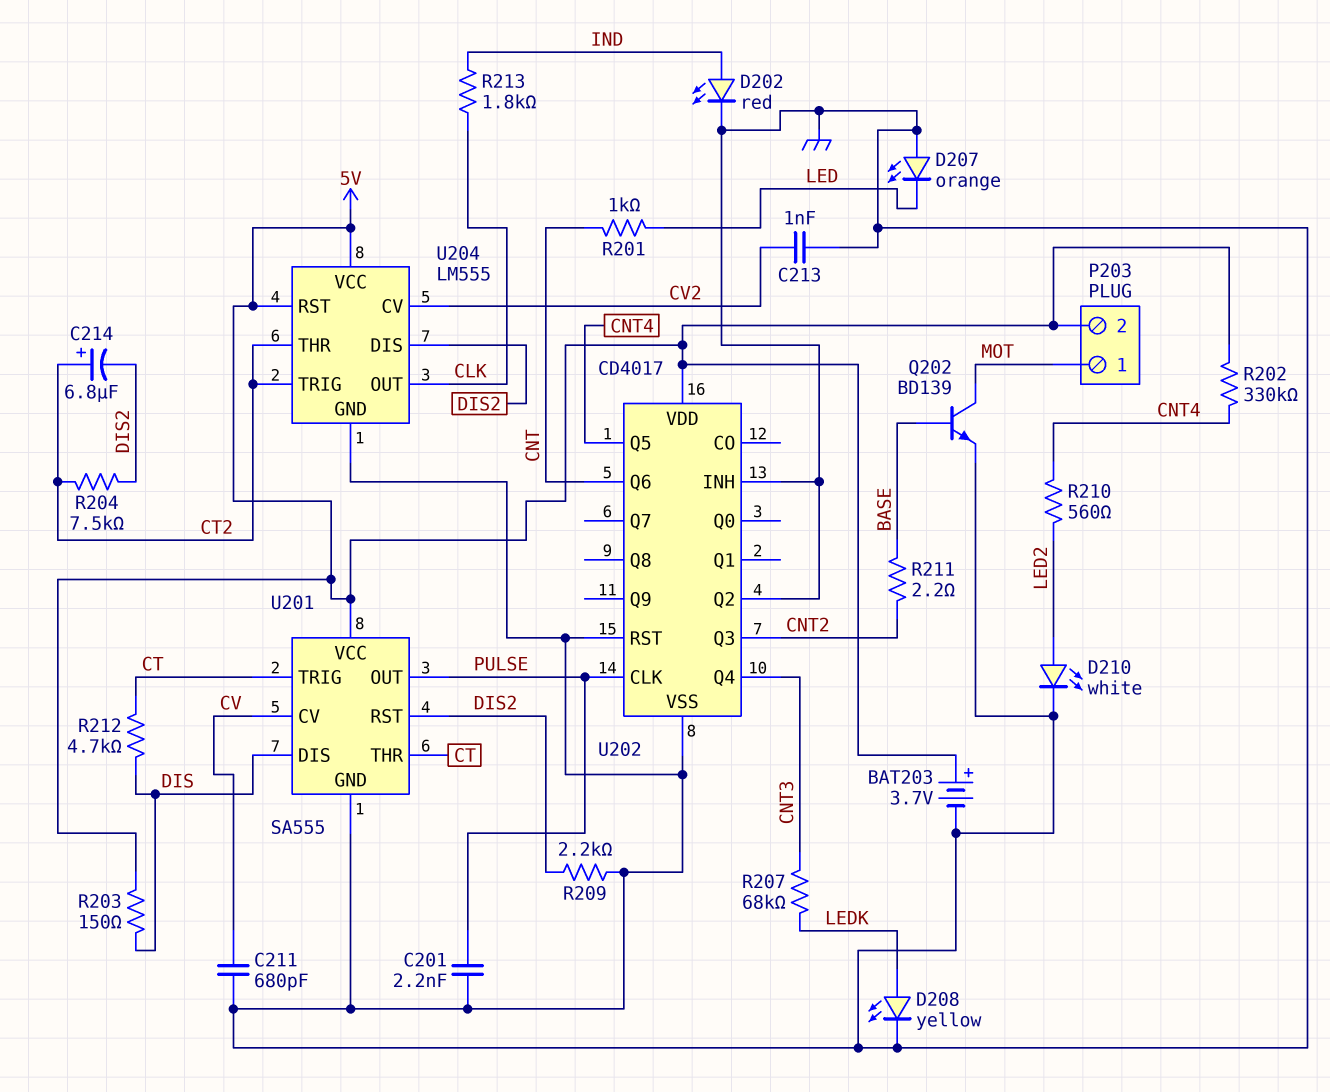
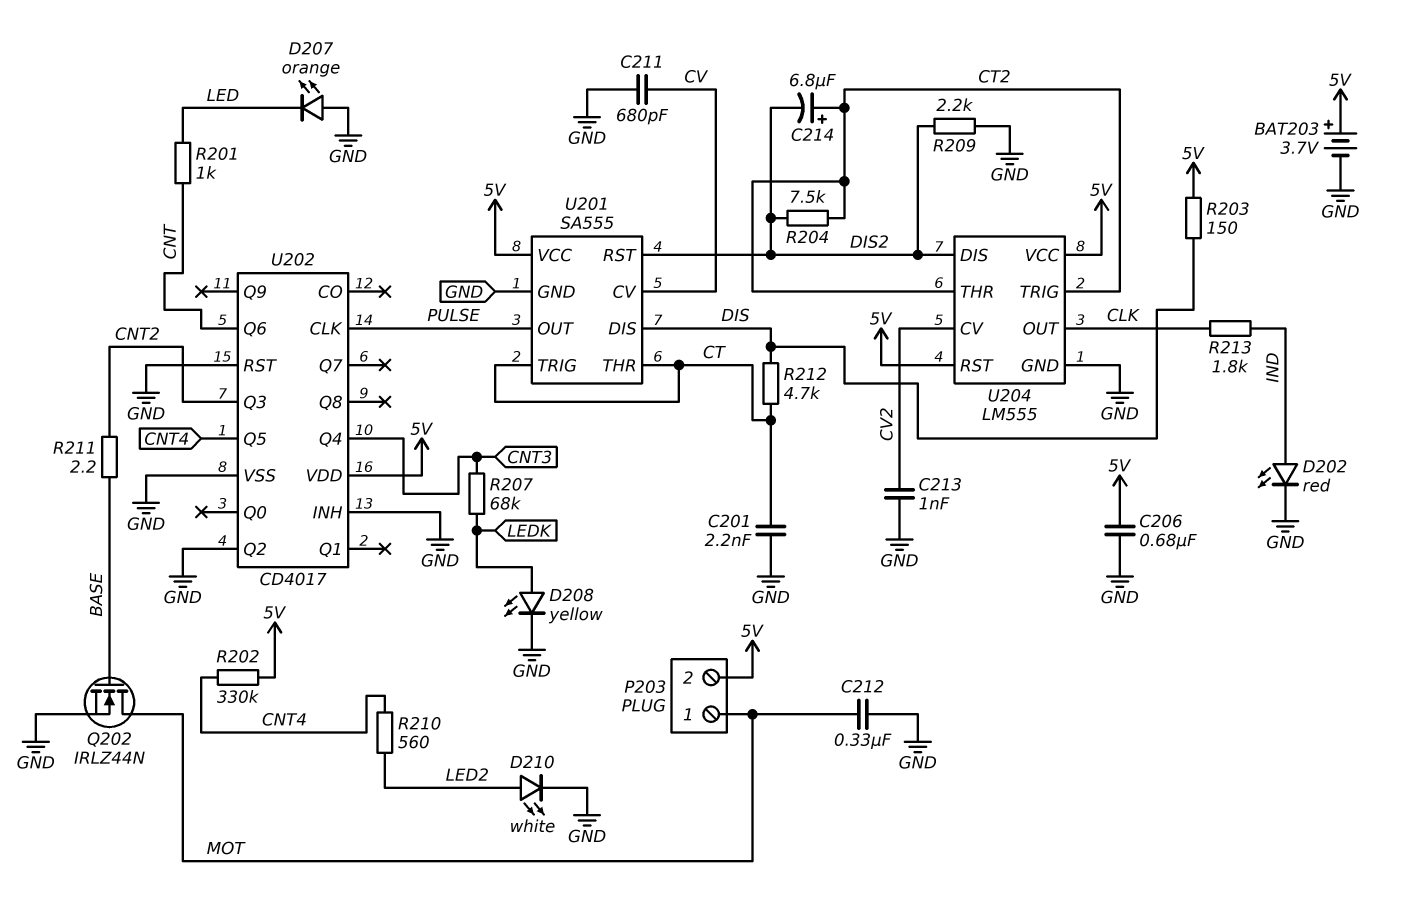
C201: 2.2nF (GND, PULSE) -> 2.2nF (CT, GND)
C206: none -> 680nF (5V, GND)
C212: none -> 330nF (GND, MOT)
Q202: NPN BD139 (B BASE, C MOT, E GND) -> NMOS IRLZ44N (G BASE, D MOT, S GND)

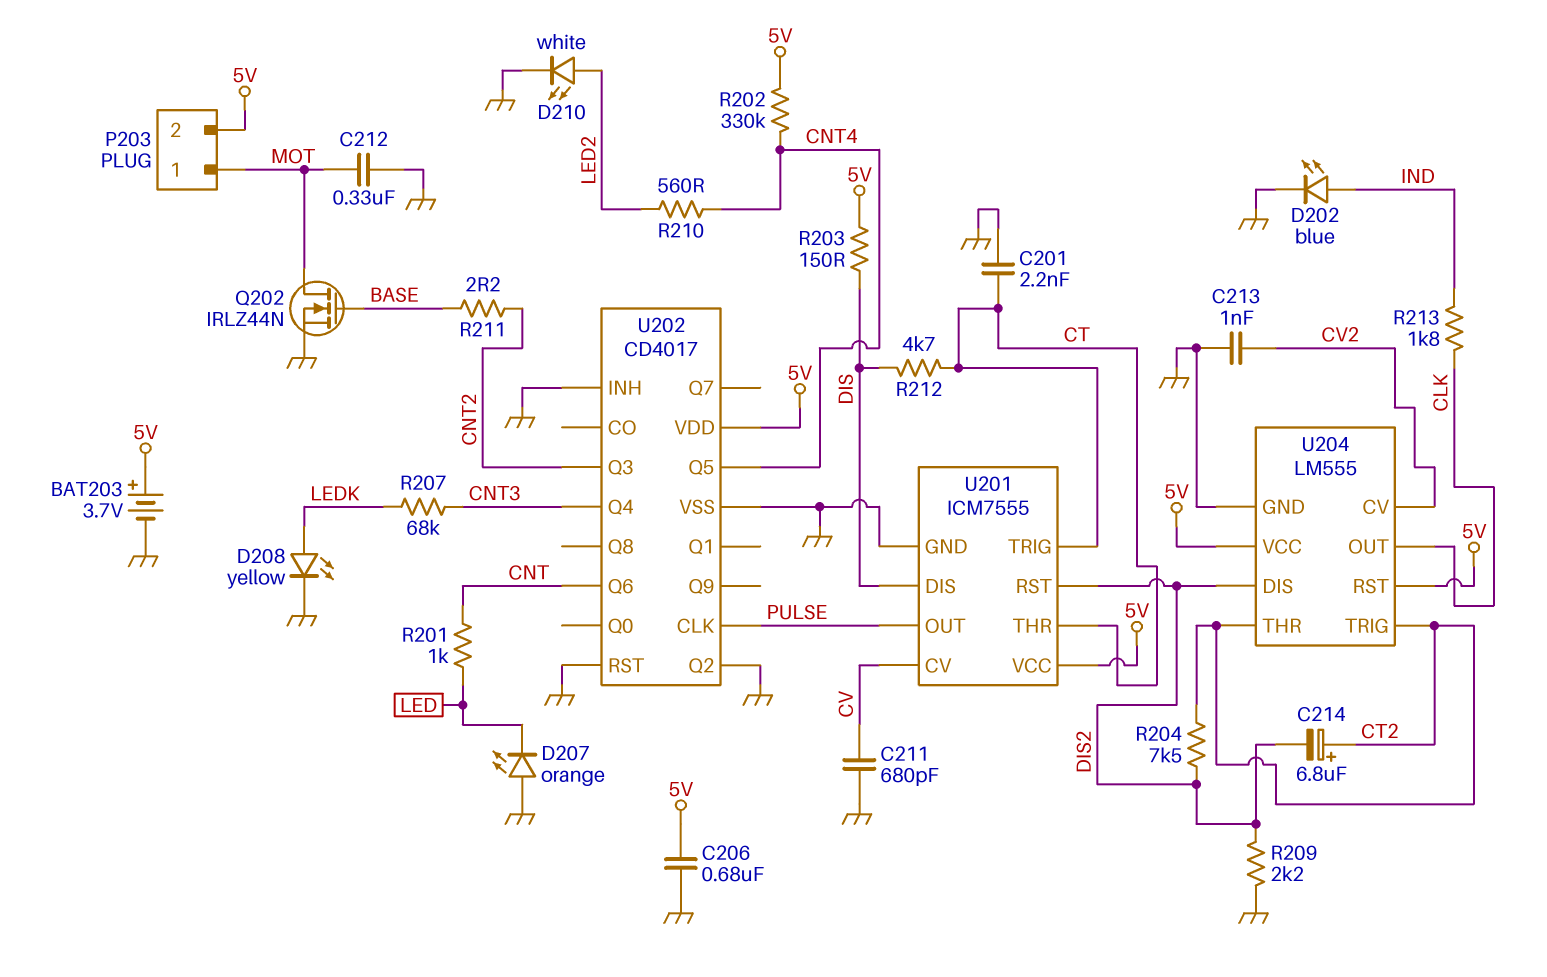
D202: LED red (A IND, K GND) -> LED blue (A IND, K GND)
U201: SA555 -> ICM7555

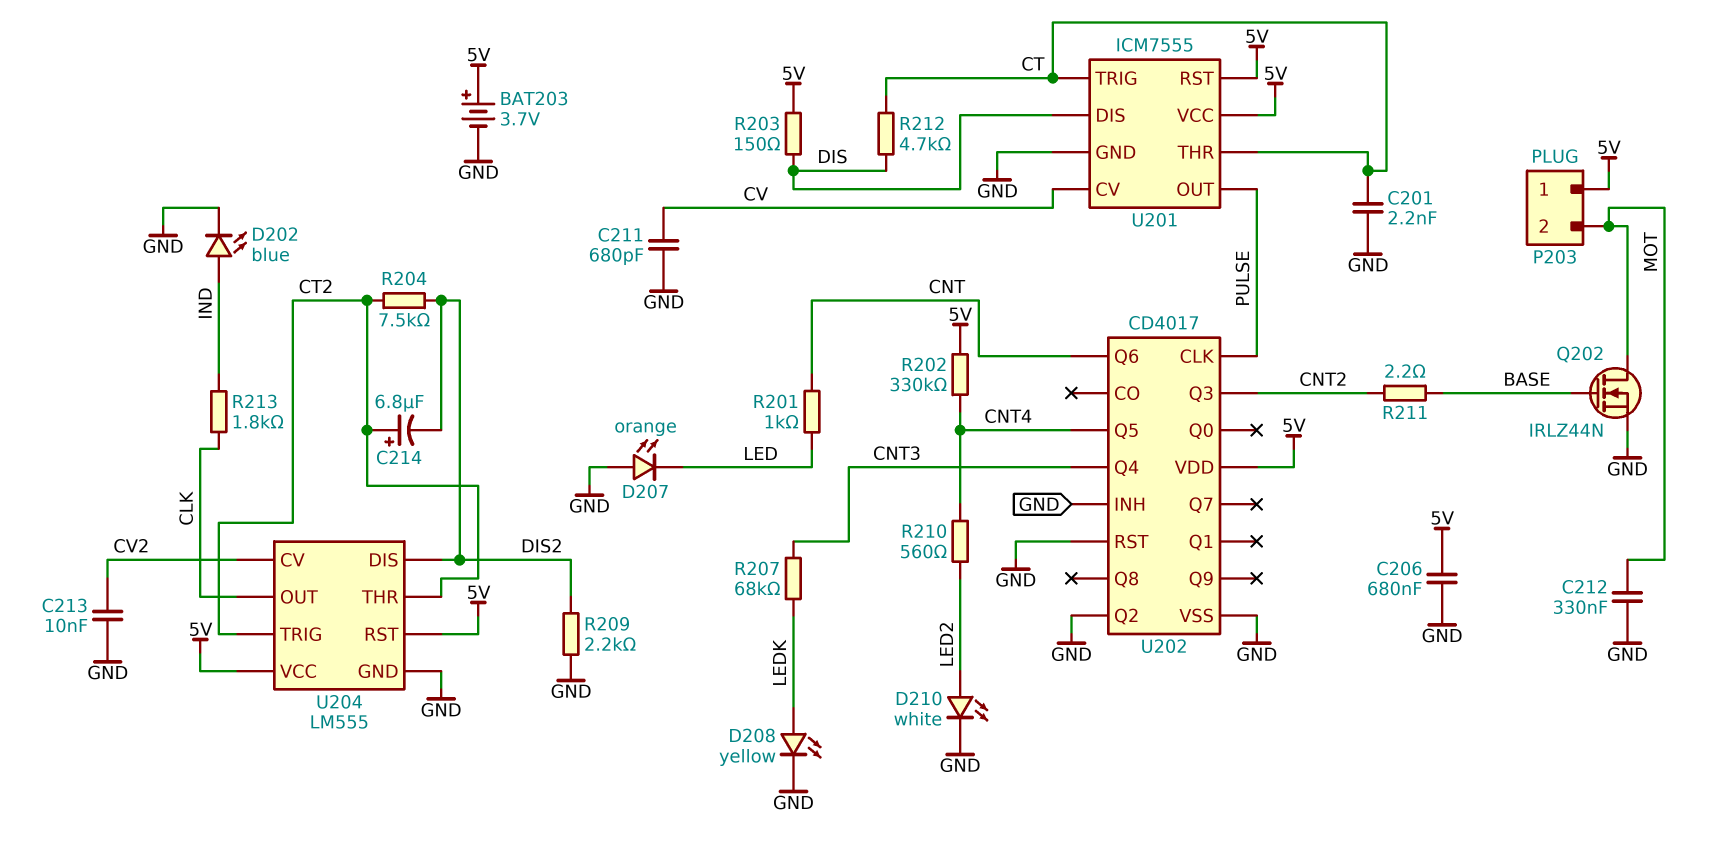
C213: 1nF (CV2, GND) -> 10nF (CV2, GND)
P203 pin 1: MOT -> 5V
P203 pin 2: 5V -> MOT
U201 pin RST: DIS2 -> 5V

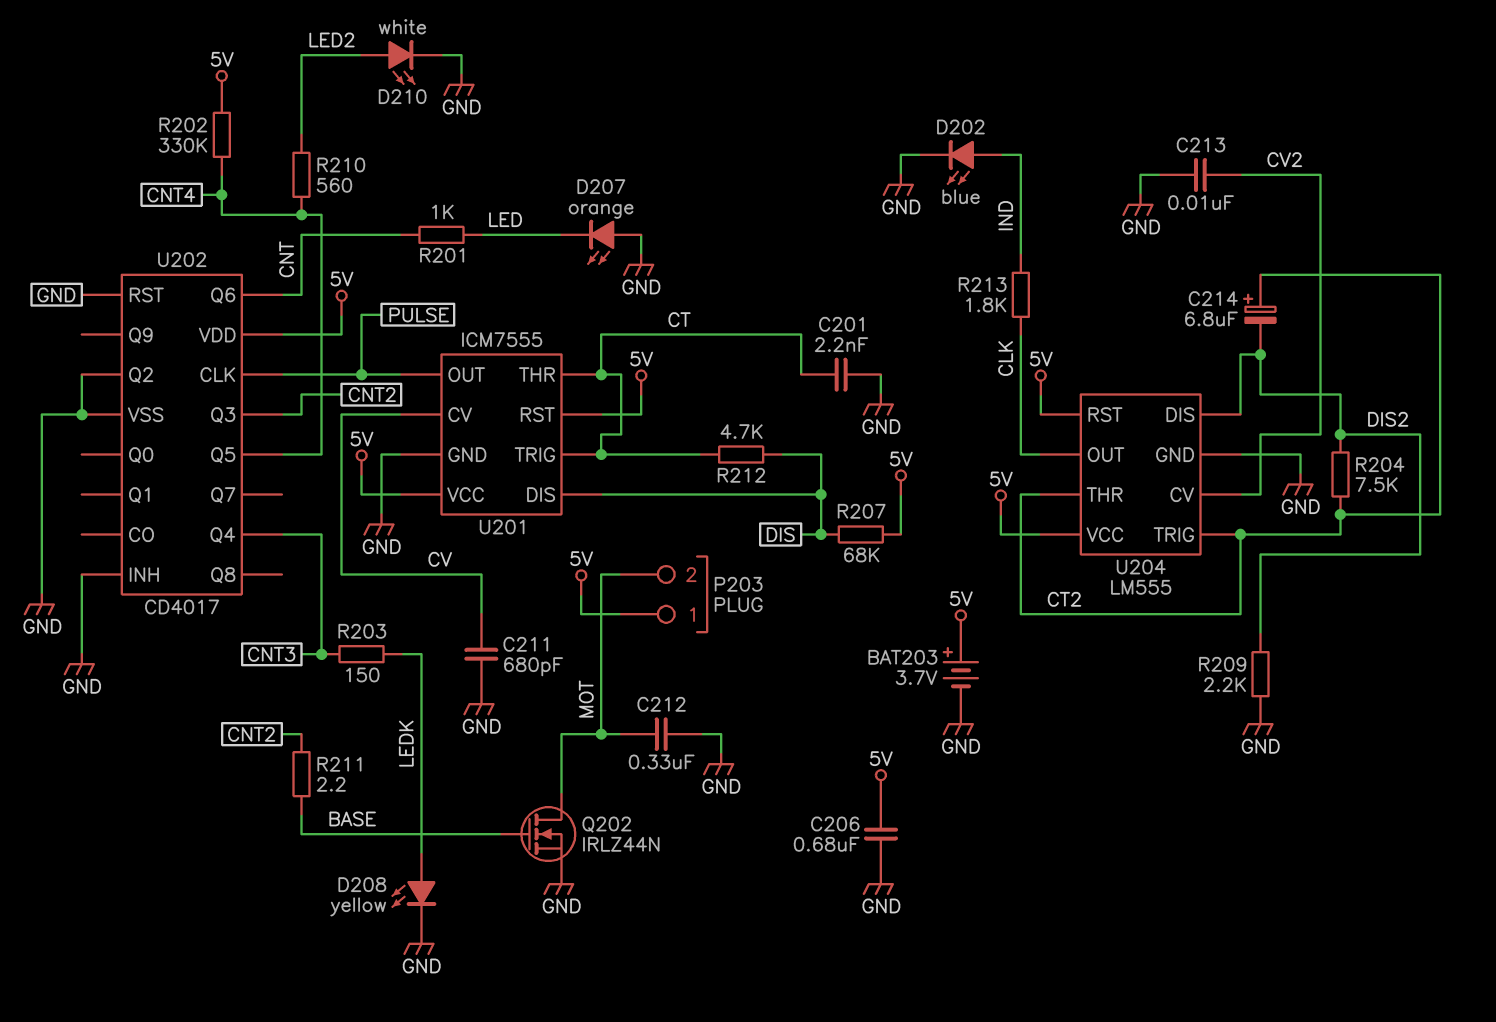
R203: 150 (5V, DIS) -> 150 (CNT3, LEDK)
R207: 68k (CNT3, LEDK) -> 68k (5V, DIS)

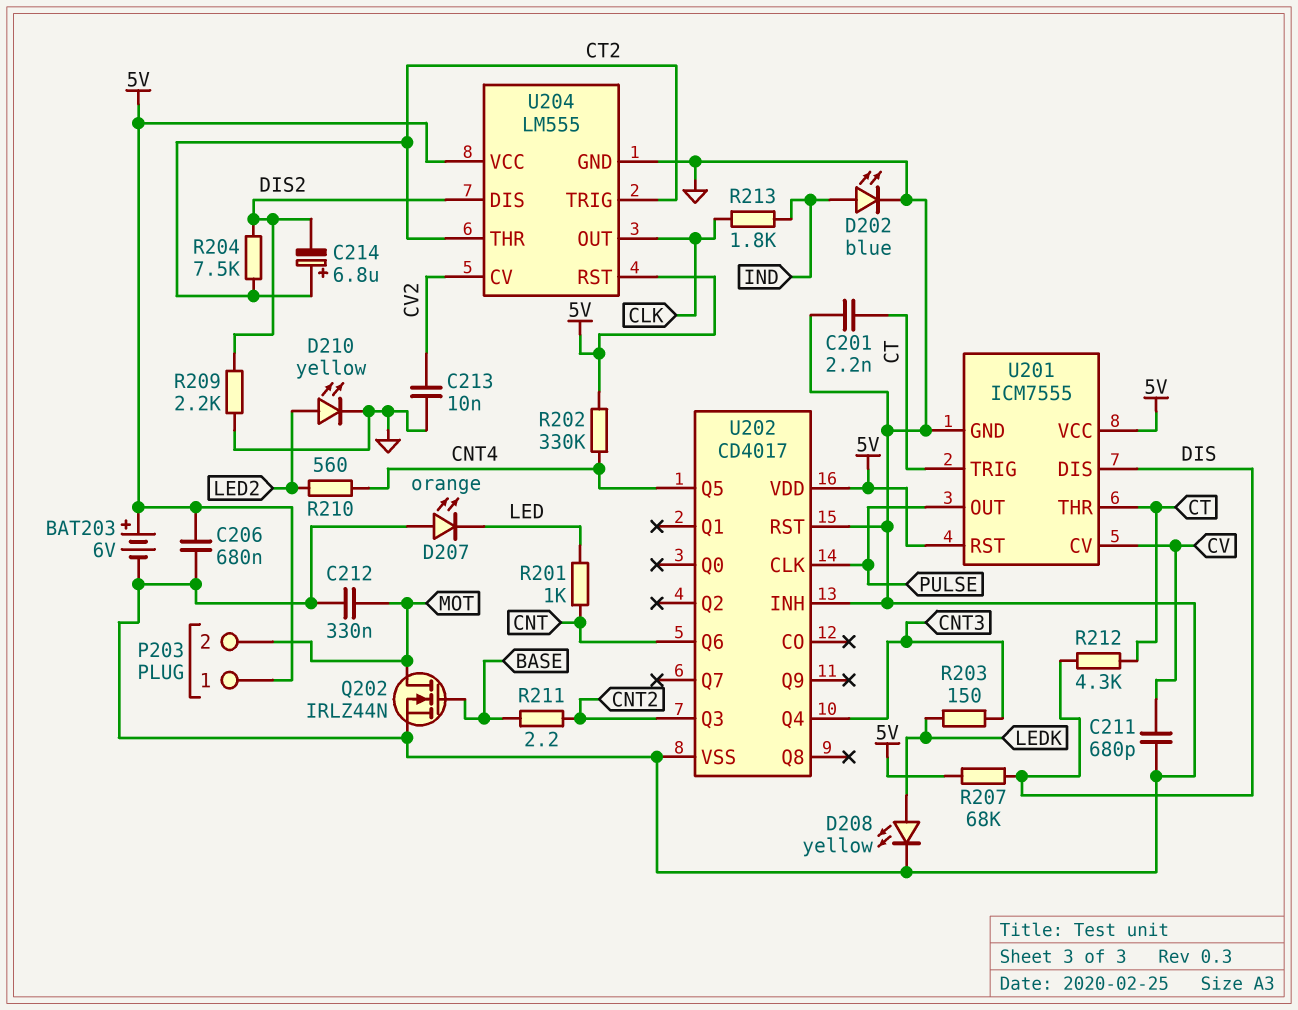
BAT203: 3.7V (plus 5V, minus GND) -> 6V (plus 5V, minus GND)
D210: LED white (A LED2, K GND) -> LED yellow (A LED2, K GND)
R212: 4.7k (CT, DIS) -> 4.3k (CT, DIS)
U202 pin Q2: GND -> none

